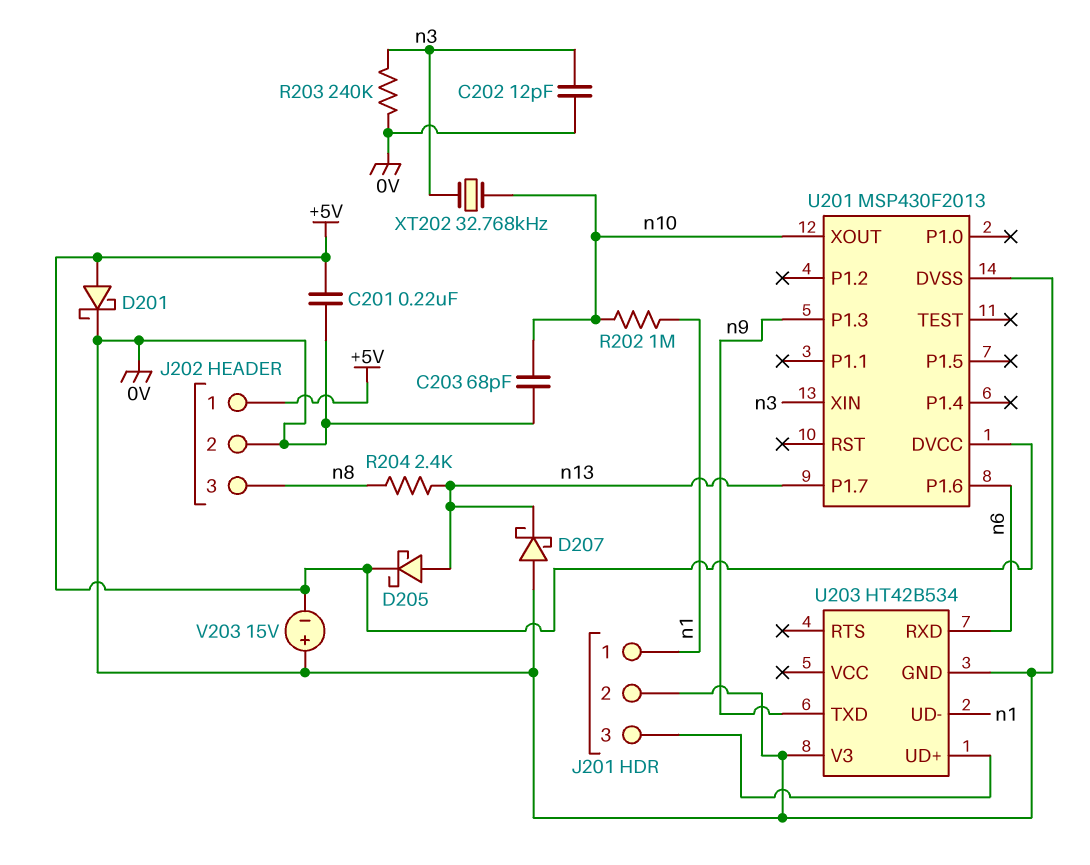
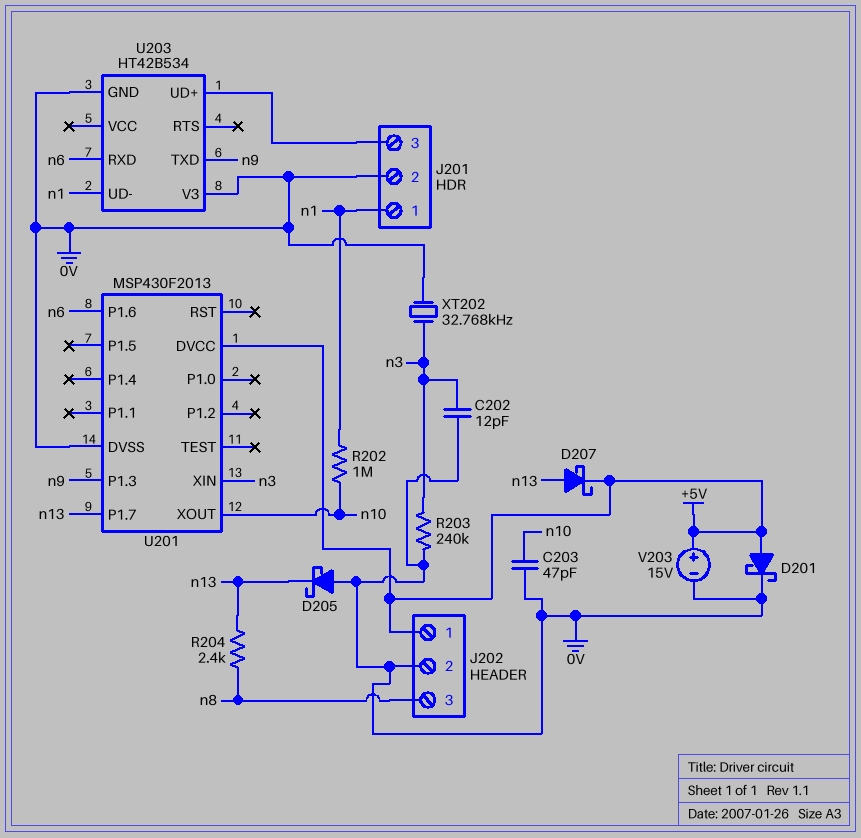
C201: 220nF (+5V, 0V) -> none
C203: 68pF (0V, n10) -> 47pF (0V, n10)
D205: schottky (A n13, K +5V) -> schottky (A 0V, K n13)
D207: schottky (A 0V, K n13) -> schottky (A n13, K +5V)
V203: 15V (plus 0V, minus +5V) -> 15V (plus +5V, minus 0V)
XT202: 32.768kHz (n3, n10) -> 32.768kHz (0V, n3)

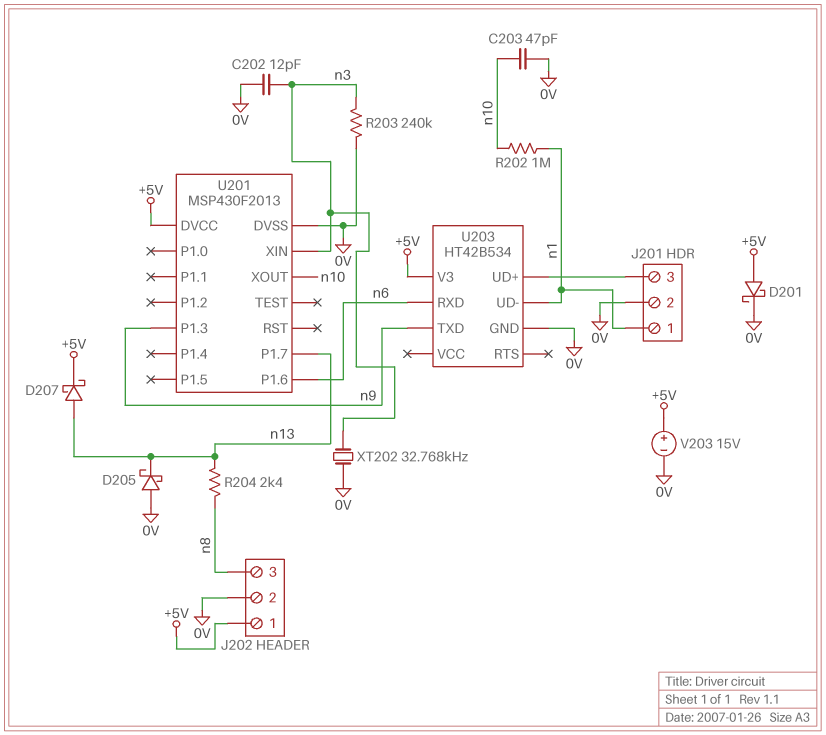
U203 pin V3: 0V -> +5V

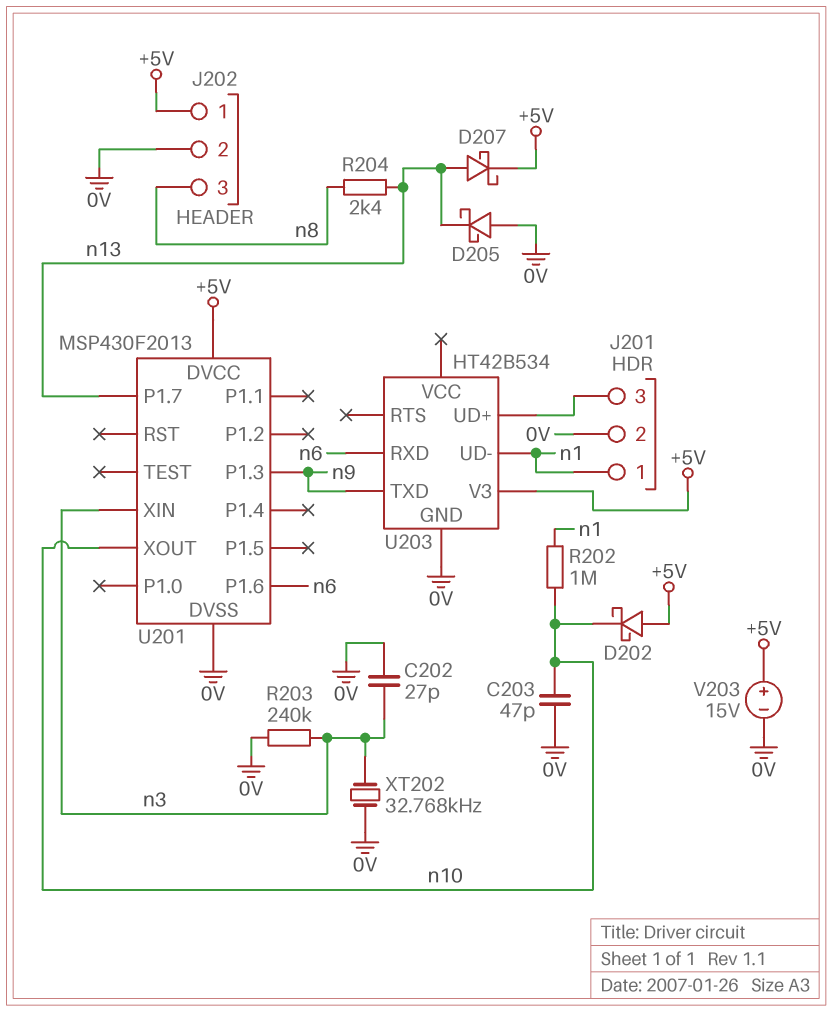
C202: 12pF (0V, n3) -> 27pF (0V, n3)
D201: schottky (A +5V, K 0V) -> none
D202: none -> schottky (A +5V, K n10)

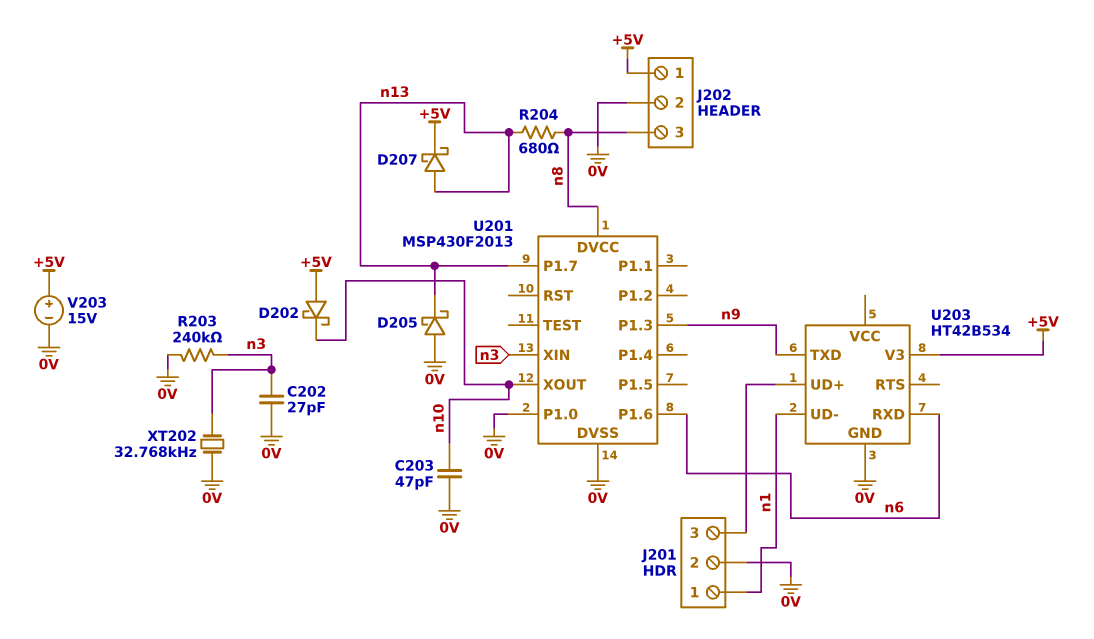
R202: 1M (n1, n10) -> none
R204: 2.4k (n8, n13) -> 680 (n8, n13)
U201 pin DVCC: +5V -> n8
U201 pin P1.0: none -> 0V

